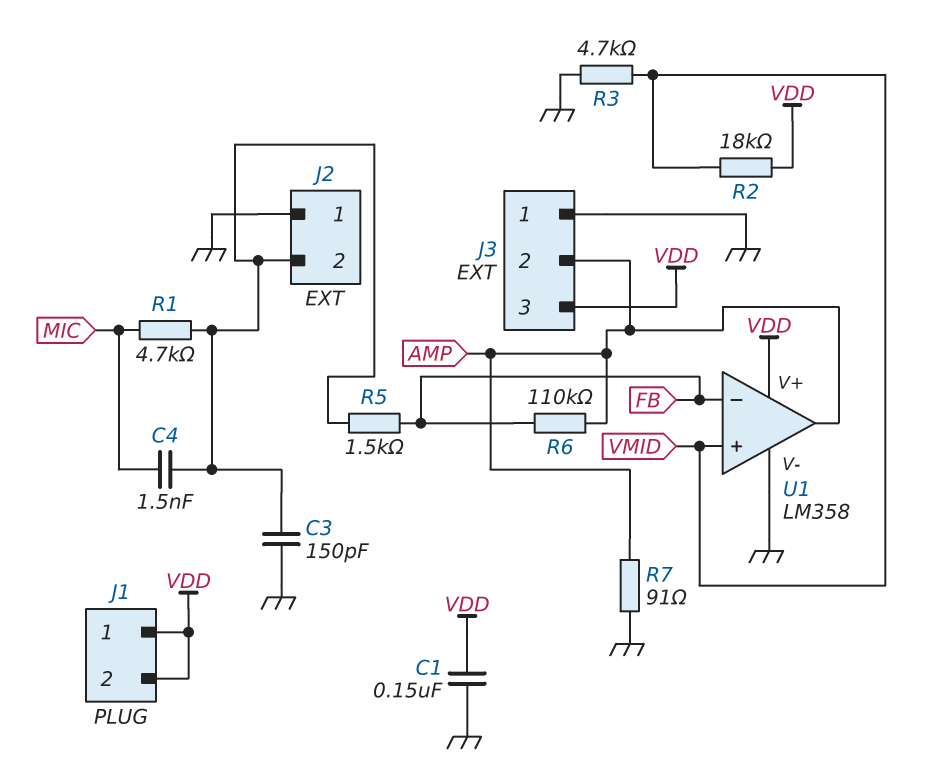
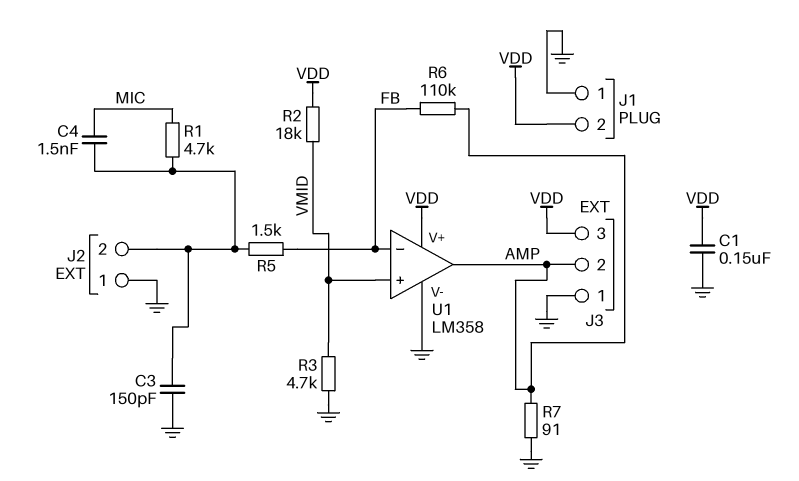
J1 pin 1: VDD -> GND

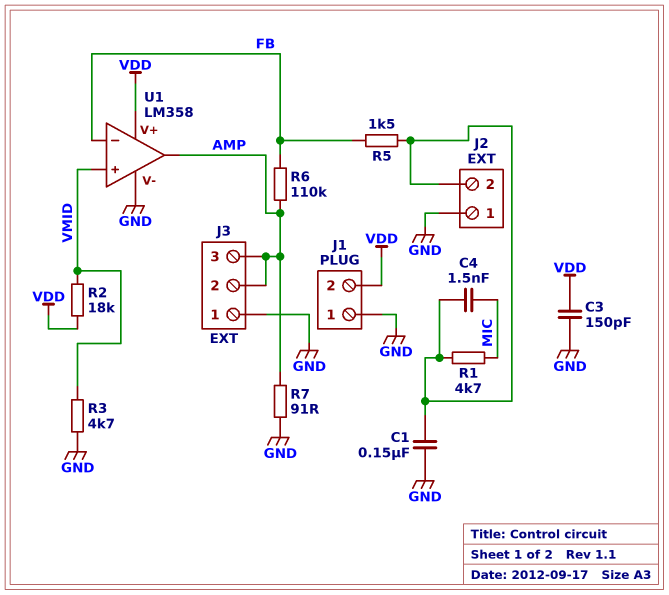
C1: 150nF (GND, VDD) -> 150nF (GND, J2/2)
C3: 150pF (GND, J2/2) -> 150pF (GND, VDD)
J3 pin 3: VDD -> AMP

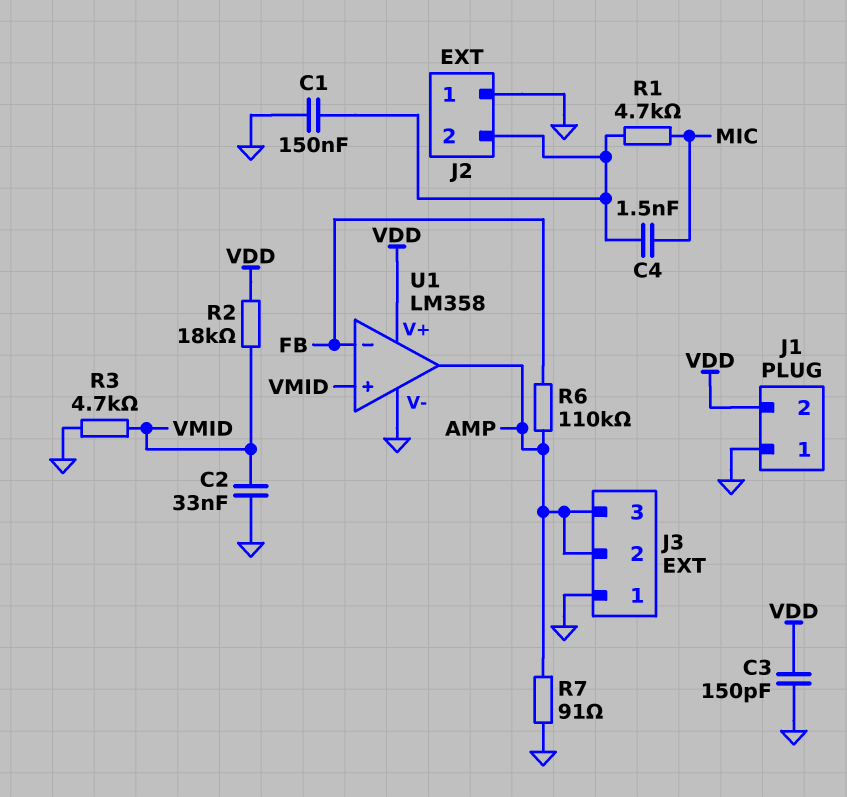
C2: none -> 33nF (GND, VMID)
R5: 1.5k (FB, J2/2) -> none

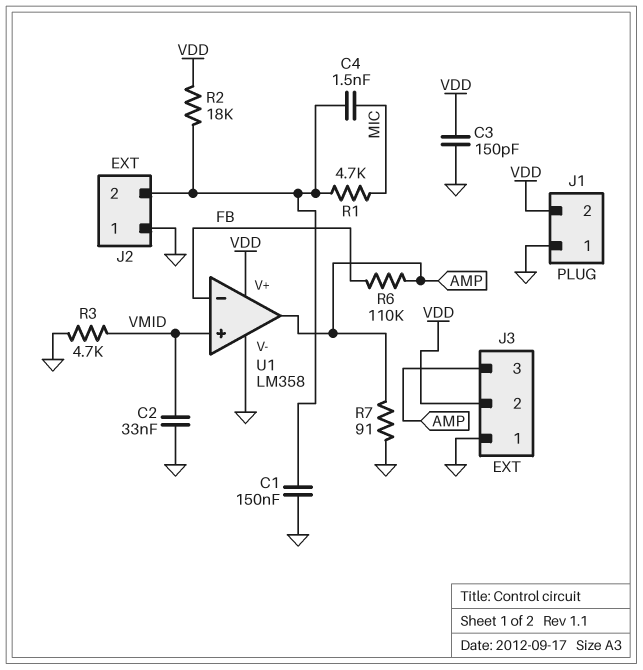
J3 pin 2: AMP -> VDD
R2: 18k (VDD, VMID) -> 18k (J2/2, VDD)

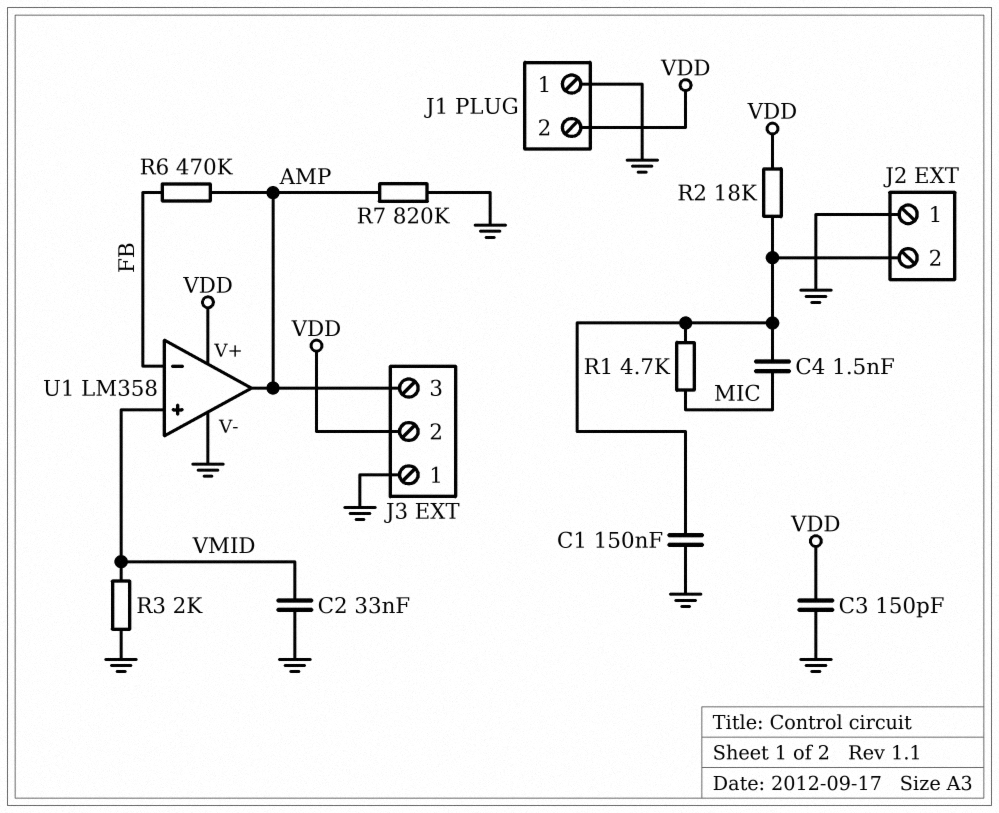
R3: 4.7k (GND, VMID) -> 2k (GND, VMID)
R6: 110k (AMP, FB) -> 470k (AMP, FB)
R7: 91 (AMP, GND) -> 820k (AMP, GND)

